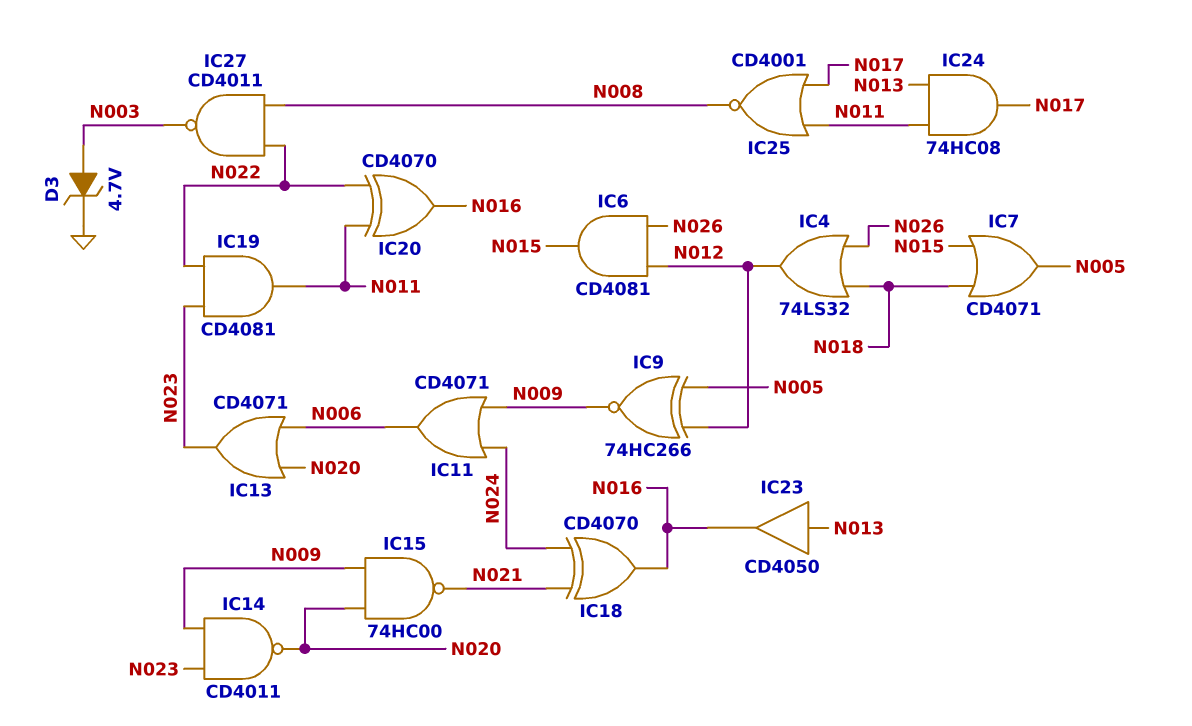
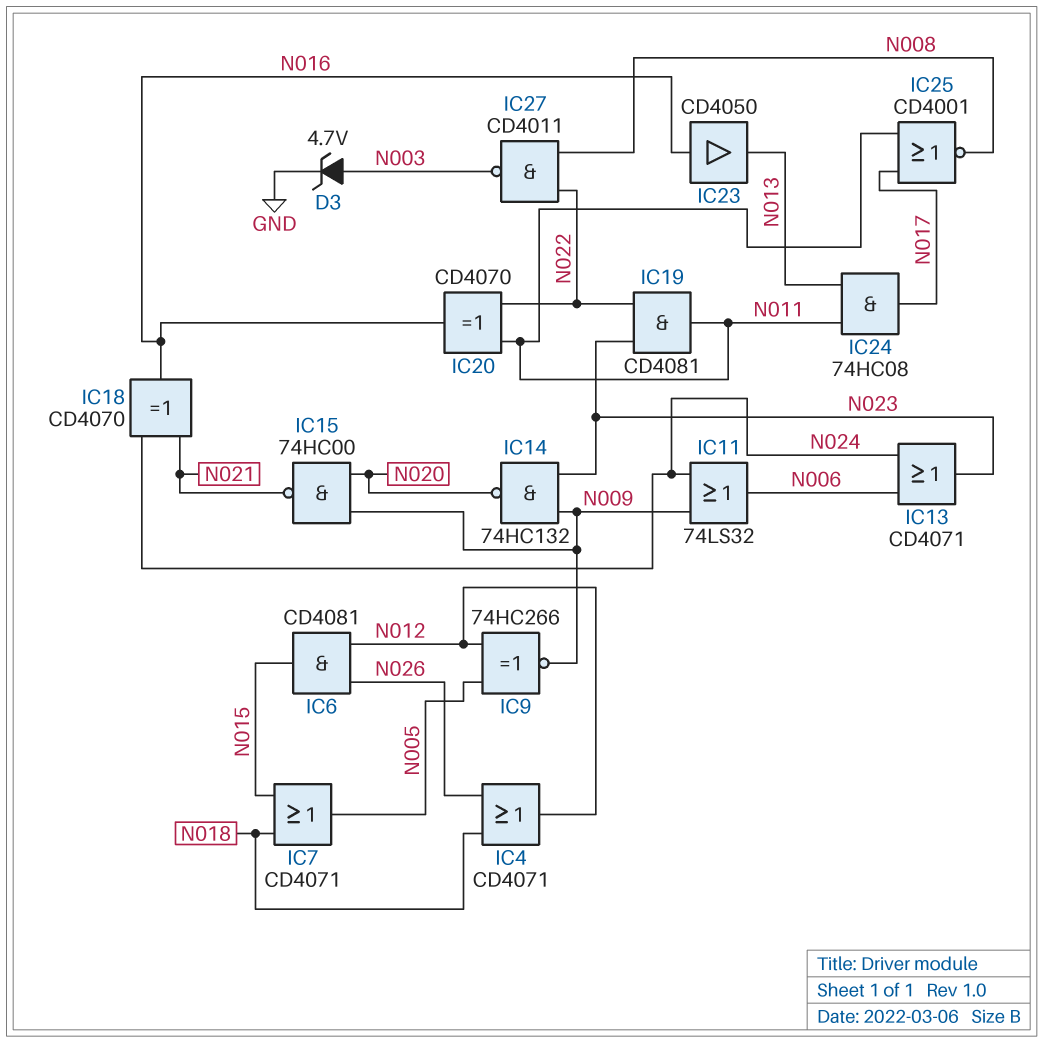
IC4: OR 74LS32 (in N018, in N026, out N012) -> OR CD4071 (in N018, in N026, out N012)
IC11: OR CD4071 (in N009, in N024, out N006) -> OR 74LS32 (in N009, in N024, out N006)
IC13: OR CD4071 (in N006, in N020, out N023) -> OR CD4071 (in N006, in N024, out N023)
IC14: NAND CD4011 (in N009, in N023, out N020) -> NAND 74HC132 (in N009, in N023, out N020)
IC23: buffer CD4050 (in N013, out N016) -> buffer CD4050 (in N016, out N013)

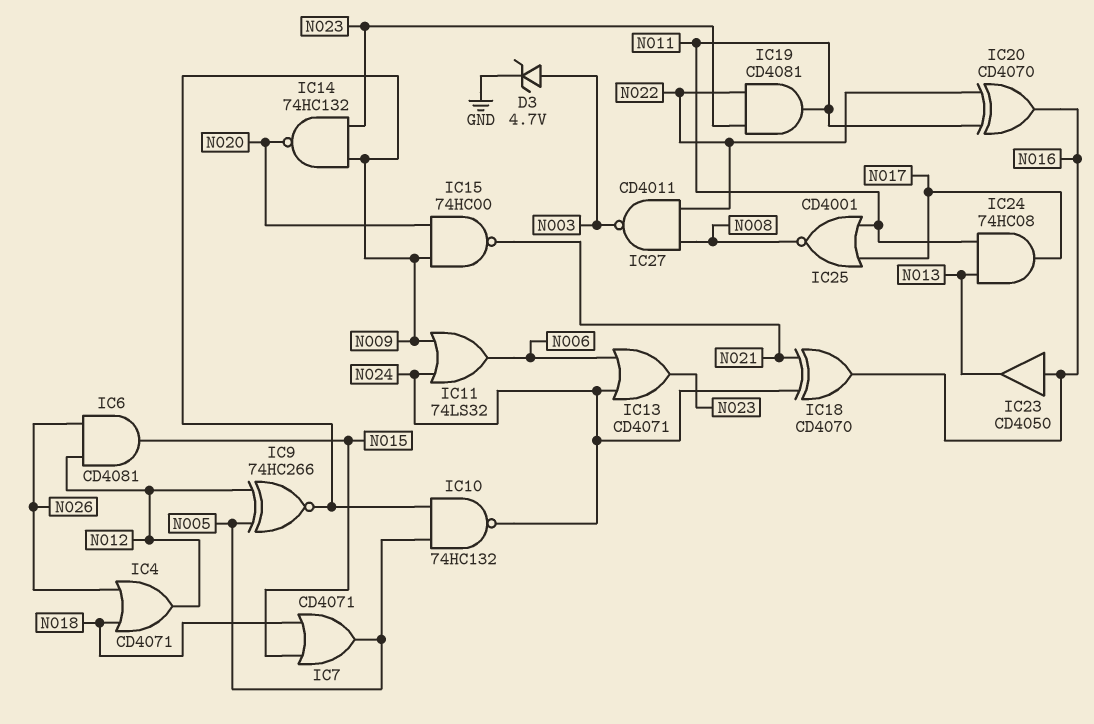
IC10: none -> NAND 74HC132 (in N005, in N009, out N024)

